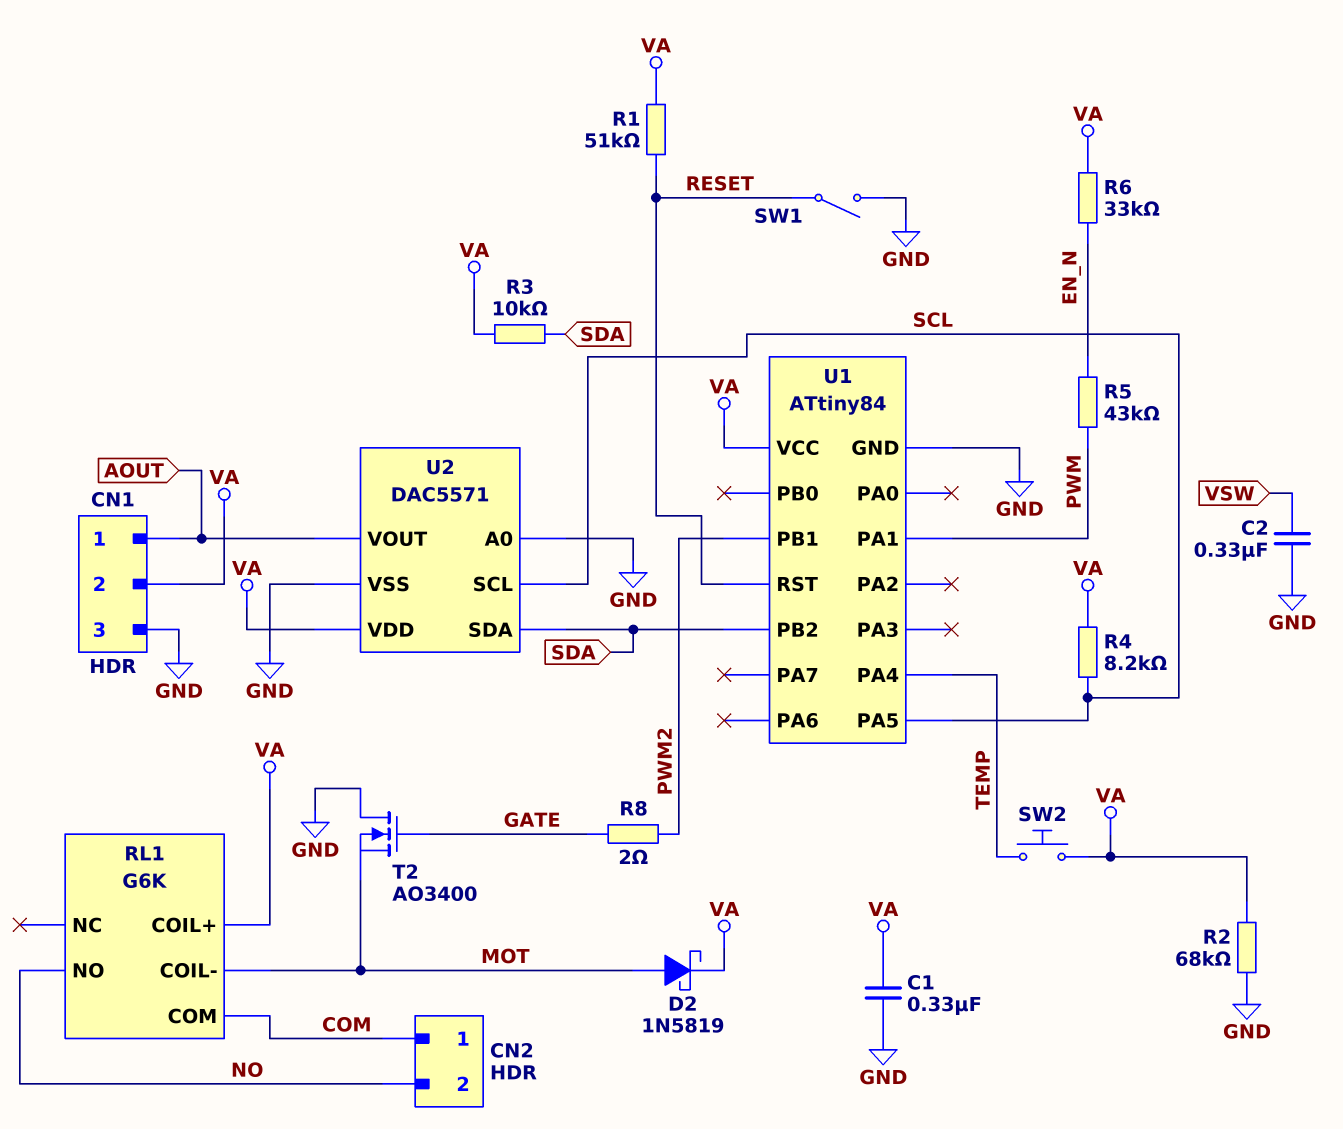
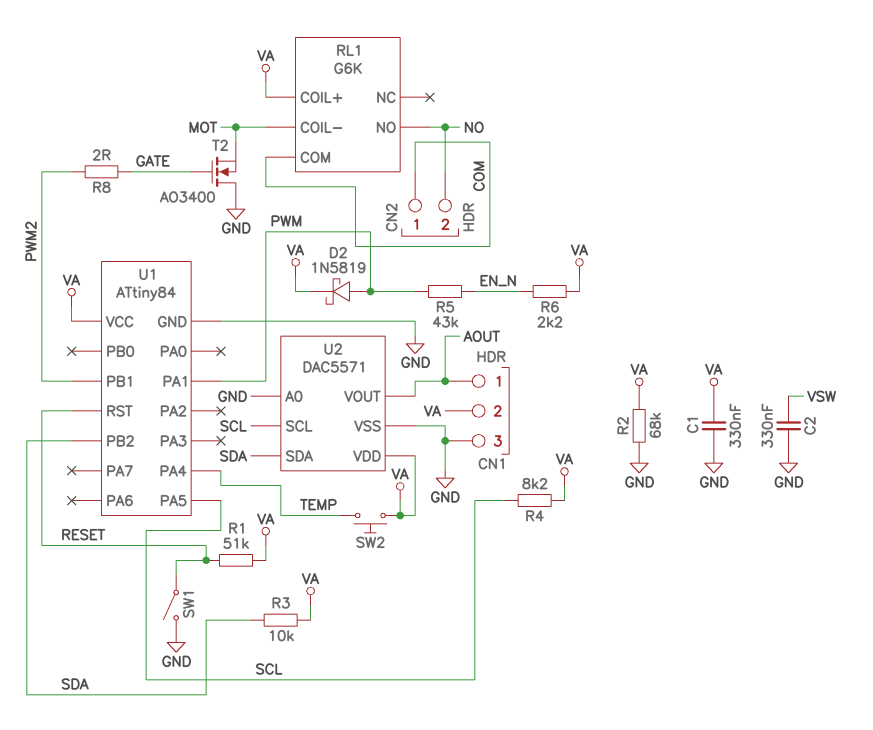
D2: schottky 1N5819 (A MOT, K VA) -> schottky 1N5819 (A PWM, K VA)
R6: 33k (EN_N, VA) -> 2.2k (EN_N, VA)

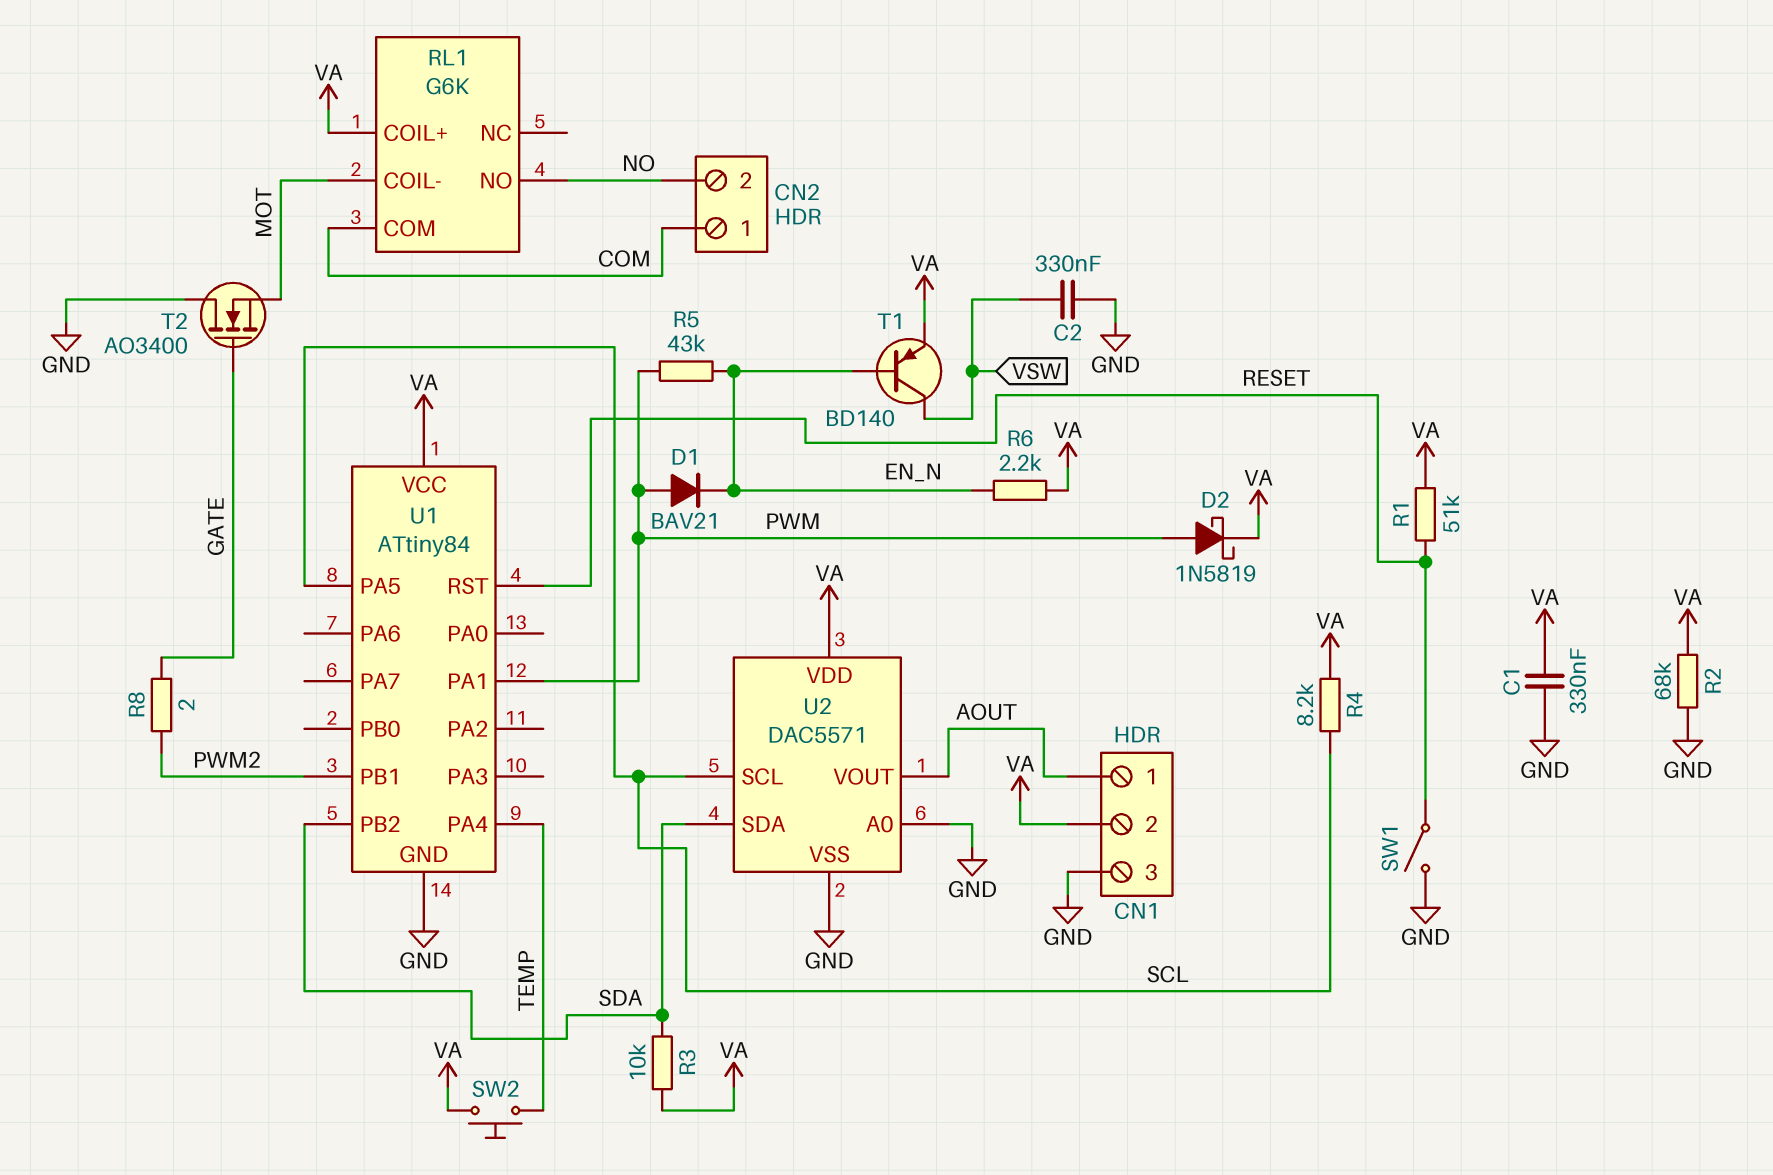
D1: none -> diode BAV21 (A PWM, K EN_N)
T1: none -> PNP BD140 (B EN_N, C VSW, E VA)

